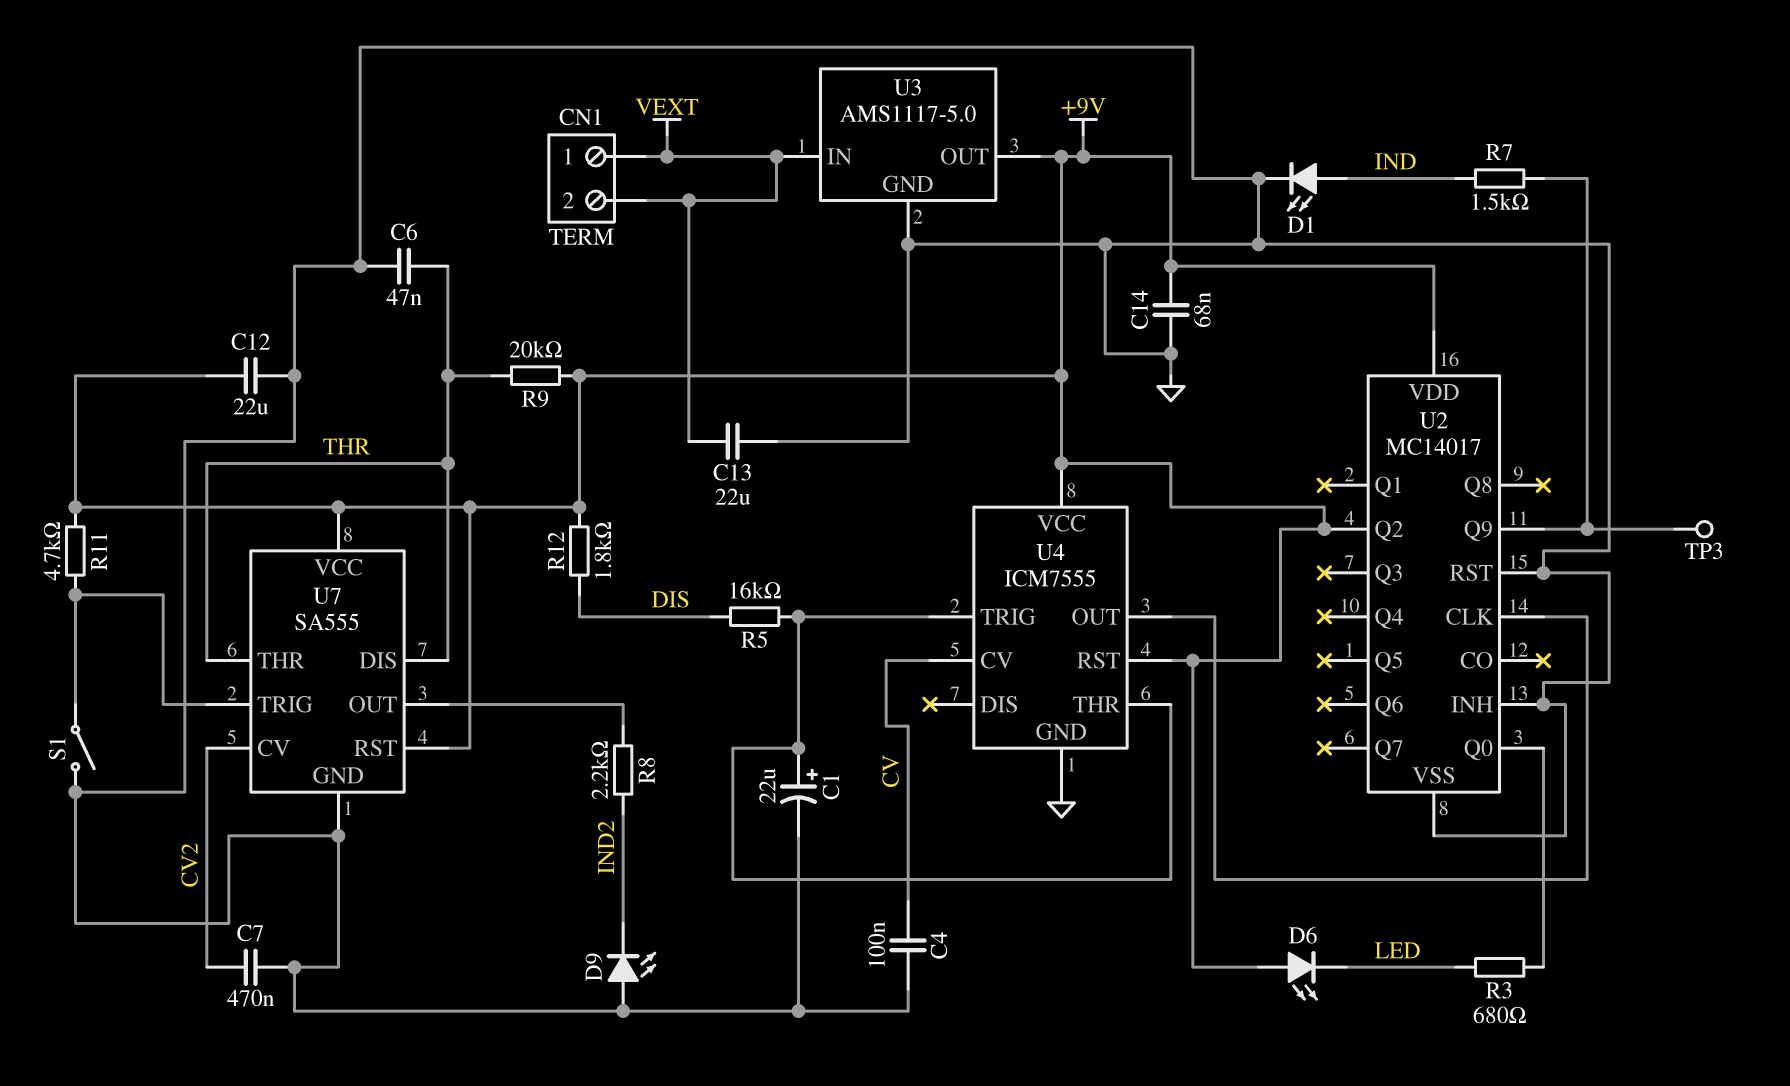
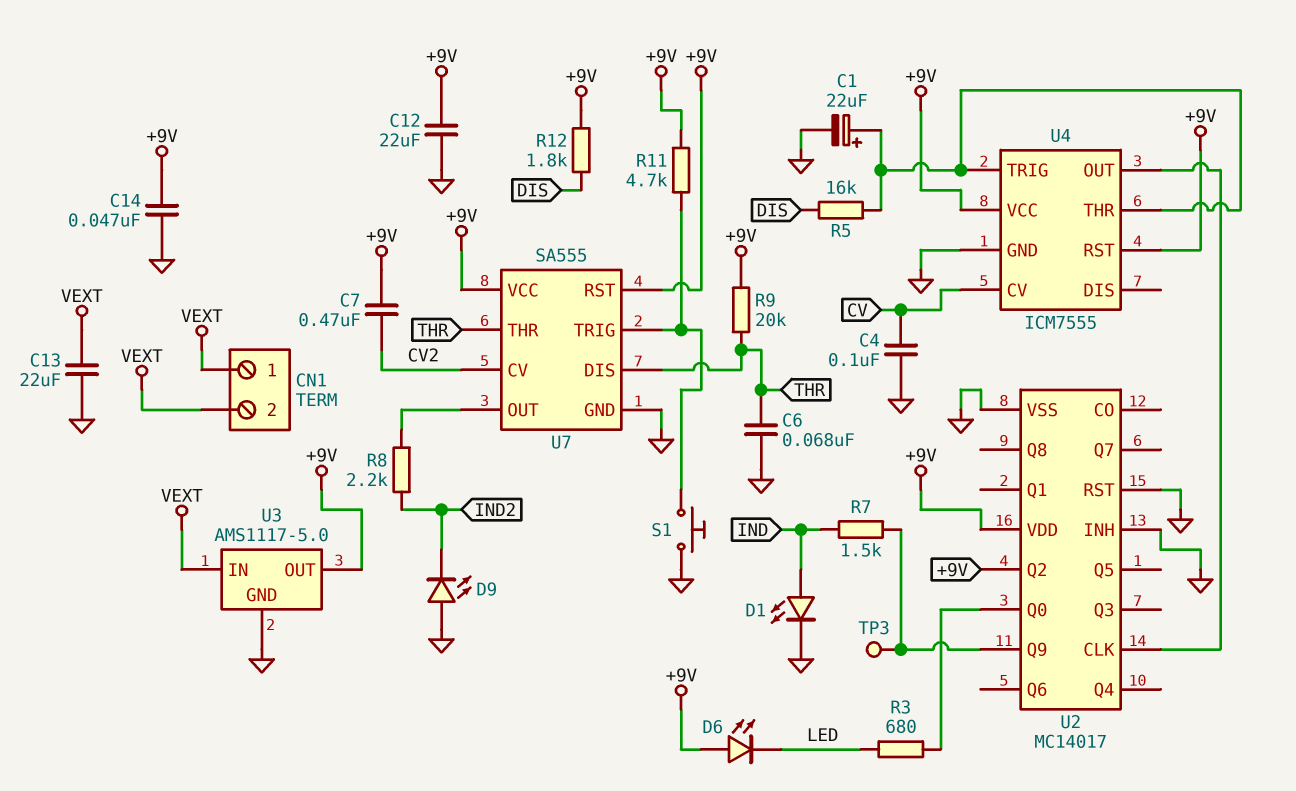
C6: 47nF (GND, THR) -> 68nF (GND, THR)
C7: 470nF (CV2, GND) -> 470nF (+9V, CV2)
C14: 68nF (+9V, GND) -> 47nF (+9V, GND)
S1: switch (GND, U7/TRIG) -> button (GND, U7/TRIG)

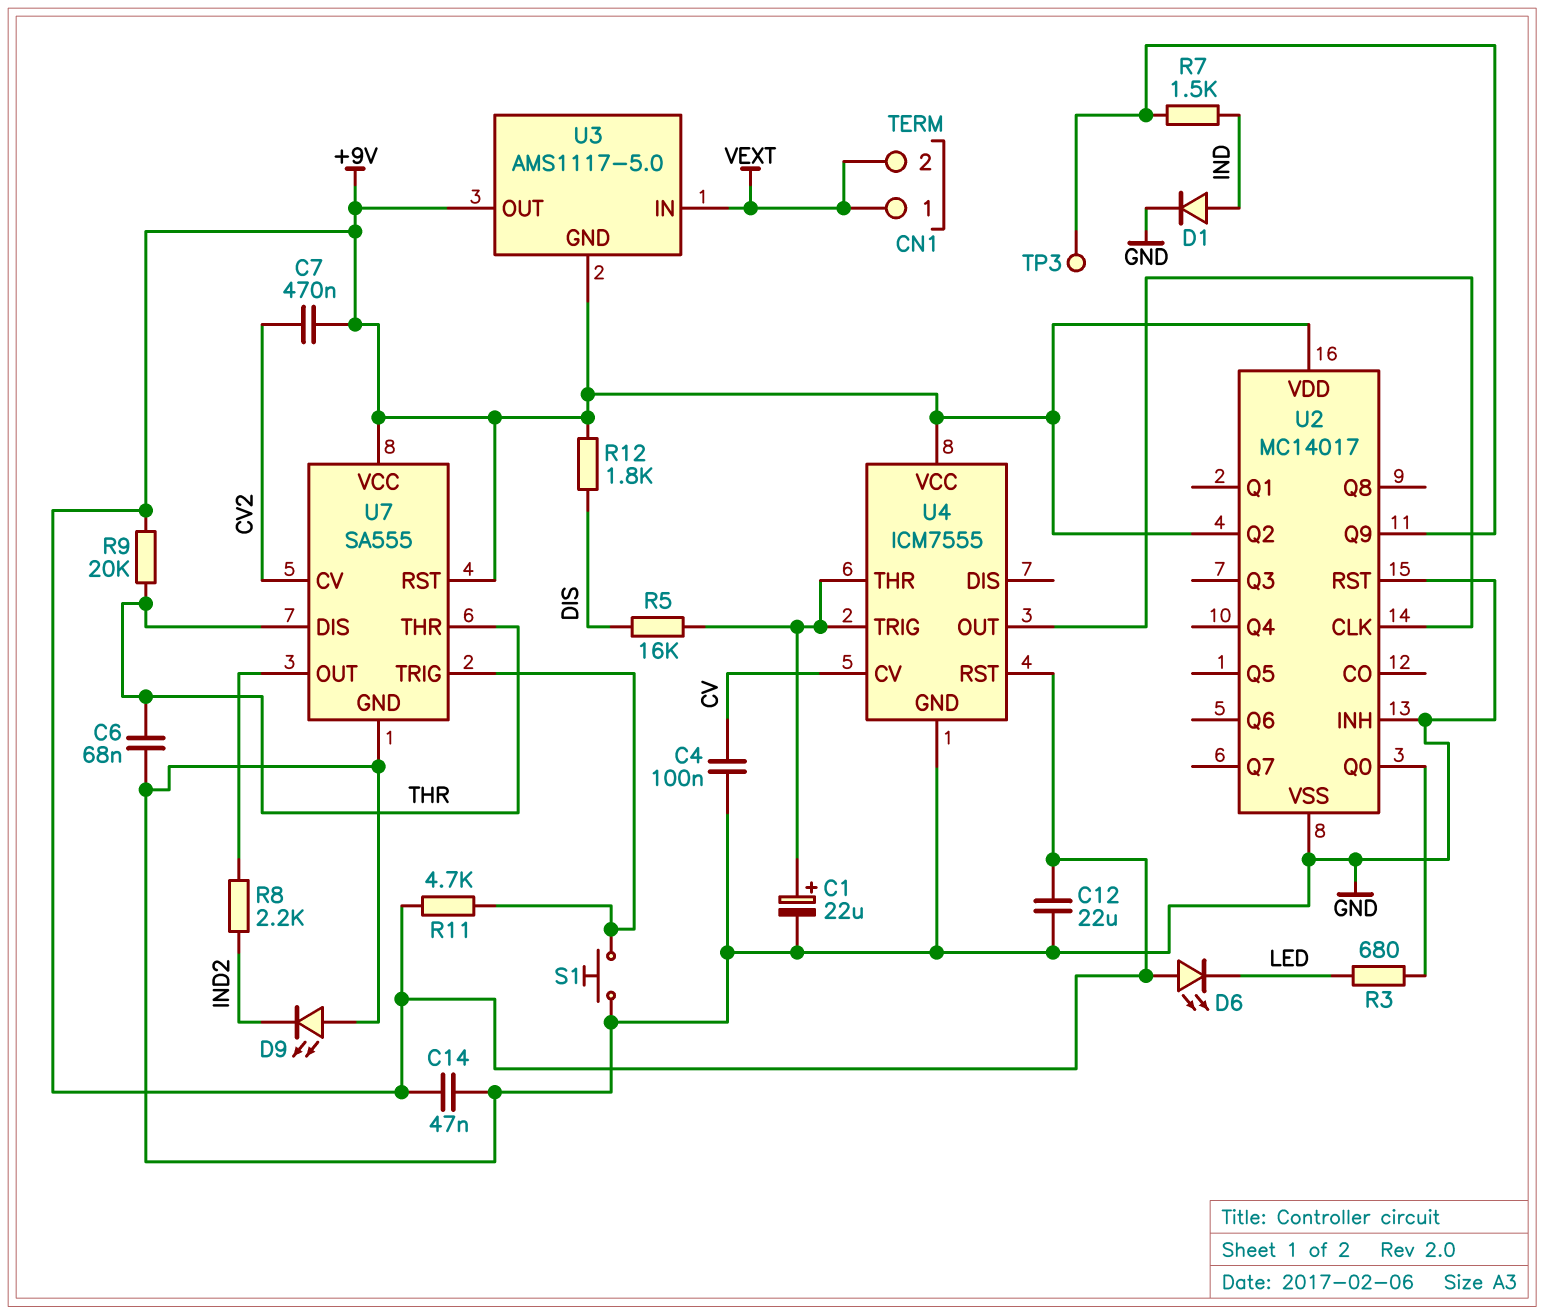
C13: 22uF (GND, VEXT) -> none
D1: LED (A IND, K GND) -> diode (A IND, K GND)
U3 pin GND: GND -> +9V

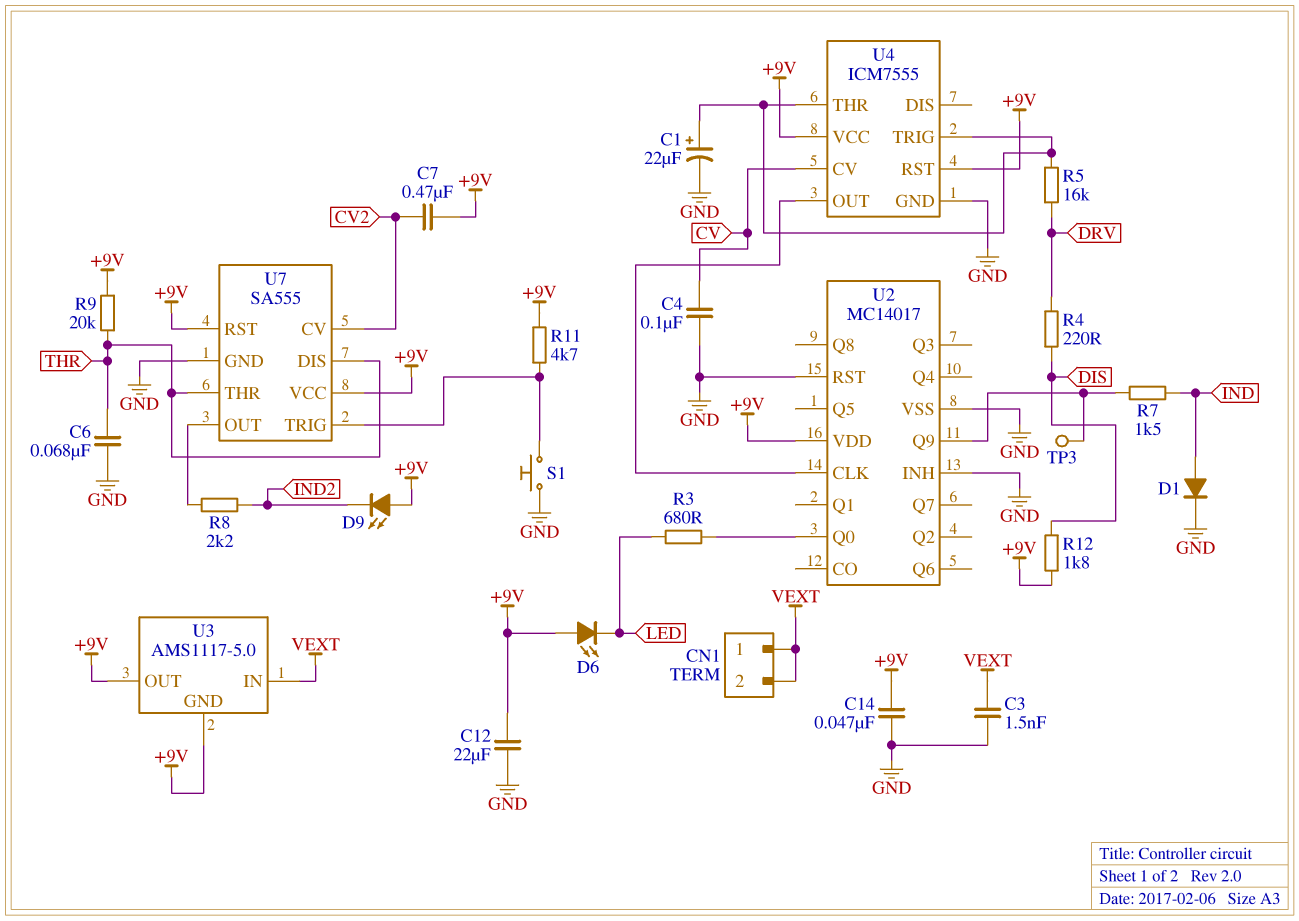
C3: none -> 1.5nF (GND, VEXT)
D9: LED (A GND, K IND2) -> LED (A +9V, K IND2)
R4: none -> 220 (DIS, DRV)
R5: 16k (DIS, U4/THR) -> 16k (DRV, U4/THR)
U2 pin Q2: +9V -> none

